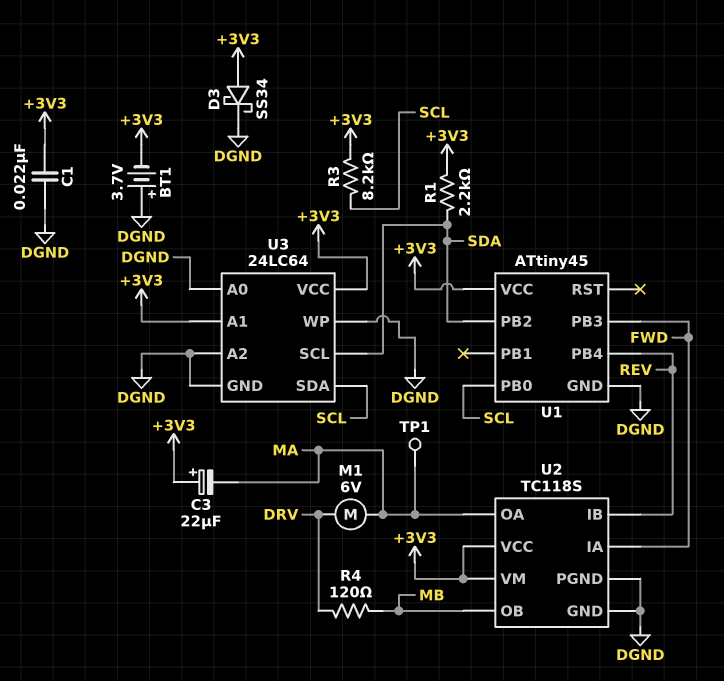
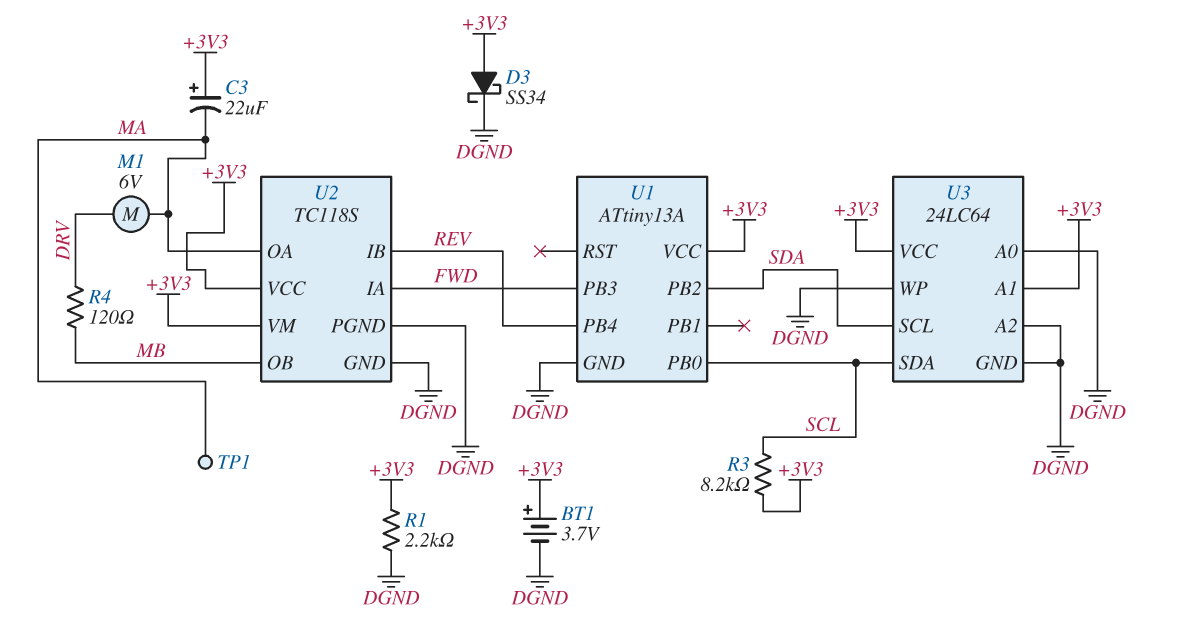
BT1: 3.7V (plus DGND, minus +3V3) -> 3.7V (plus +3V3, minus DGND)
C1: 22nF (+3V3, DGND) -> none
R1: 2.2k (+3V3, SDA) -> 2.2k (+3V3, DGND)
U1: ATtiny45 -> ATtiny13A

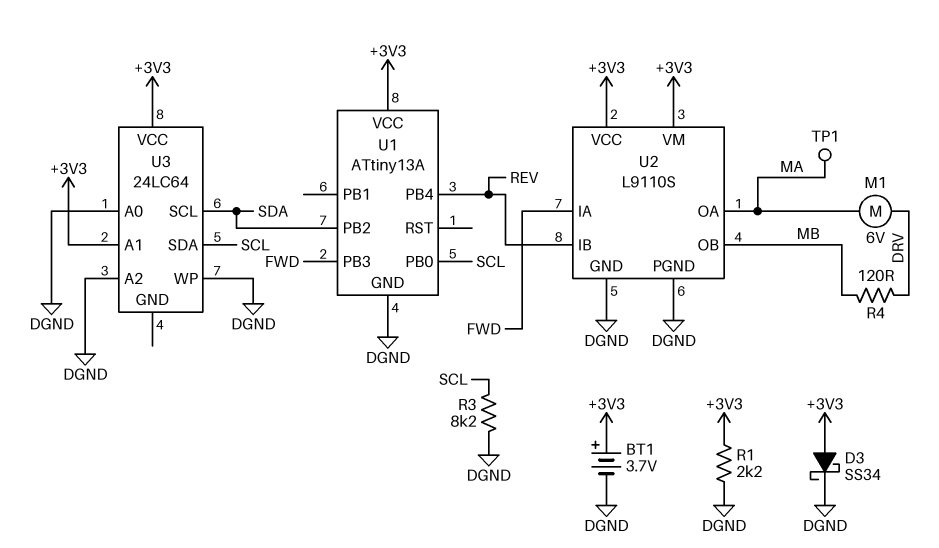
C3: 22uF (plus +3V3, minus MA) -> none
R3: 8.2k (+3V3, SCL) -> 8.2k (DGND, SCL)
U2: TC118S -> L9110S
U3 pin GND: DGND -> none

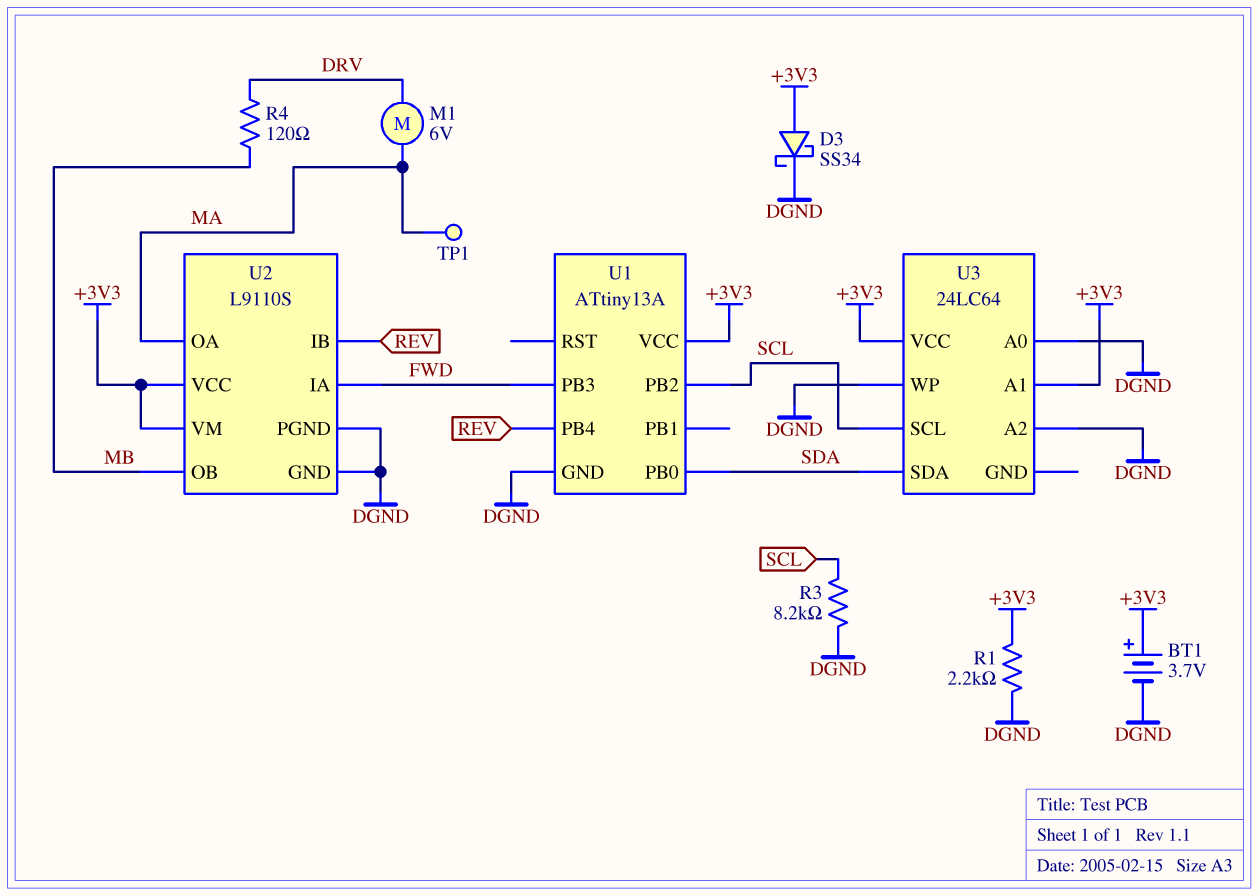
U1 pin PB0: SCL -> SDA
U1 pin PB2: SDA -> SCL
U3 pin SCL: SDA -> SCL
U3 pin SDA: SCL -> SDA

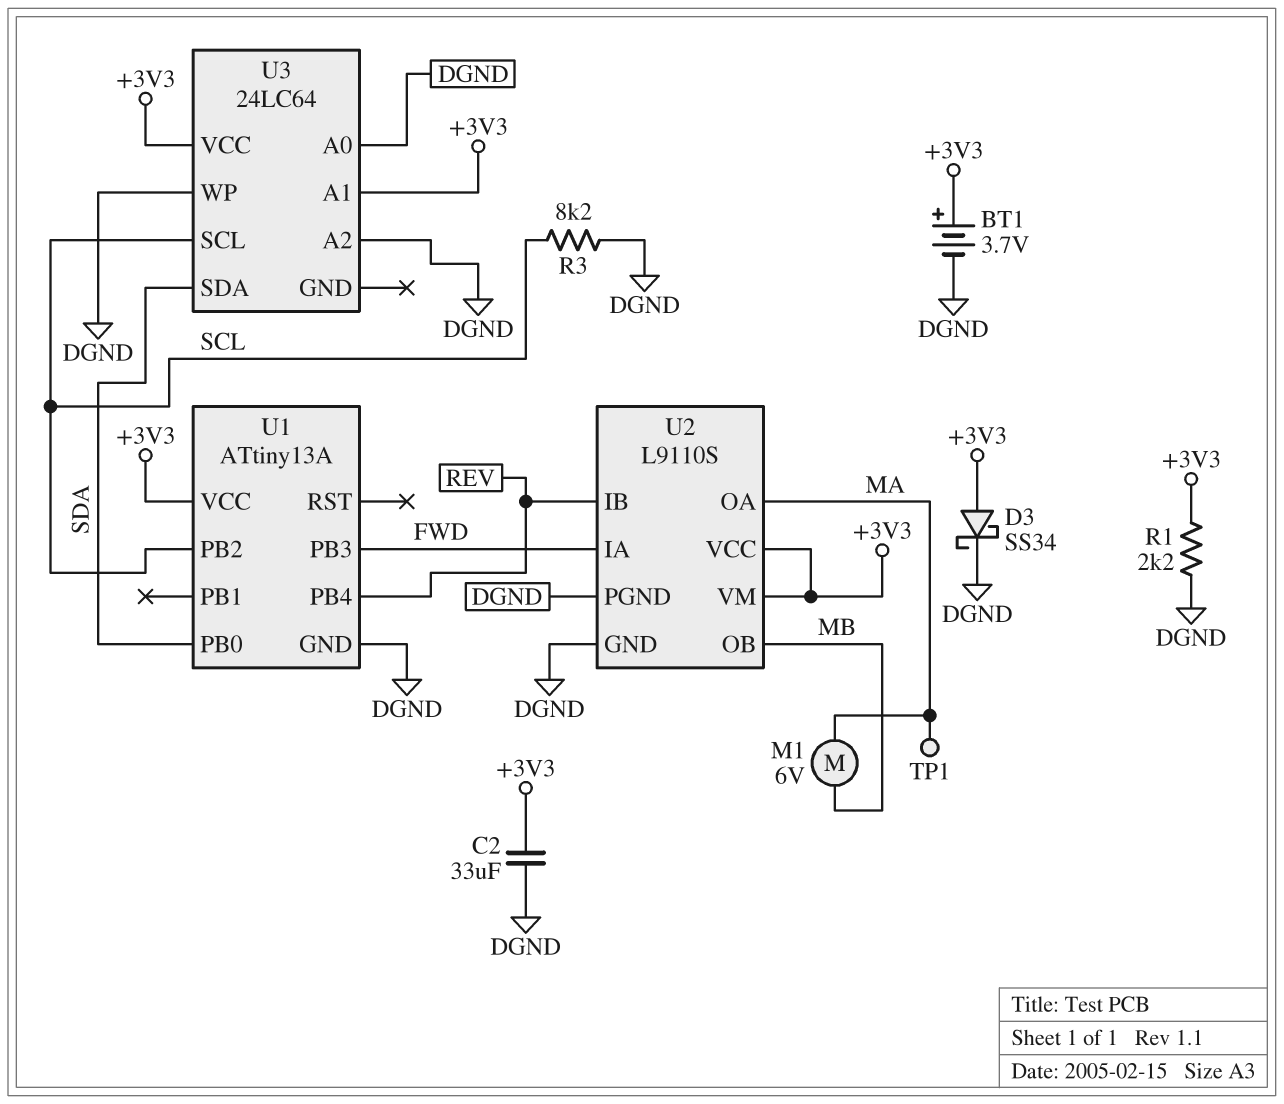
C2: none -> 33uF (+3V3, DGND)
M1: motor 6V (DRV, MA) -> motor 6V (MA, MB)
R4: 120 (DRV, MB) -> none

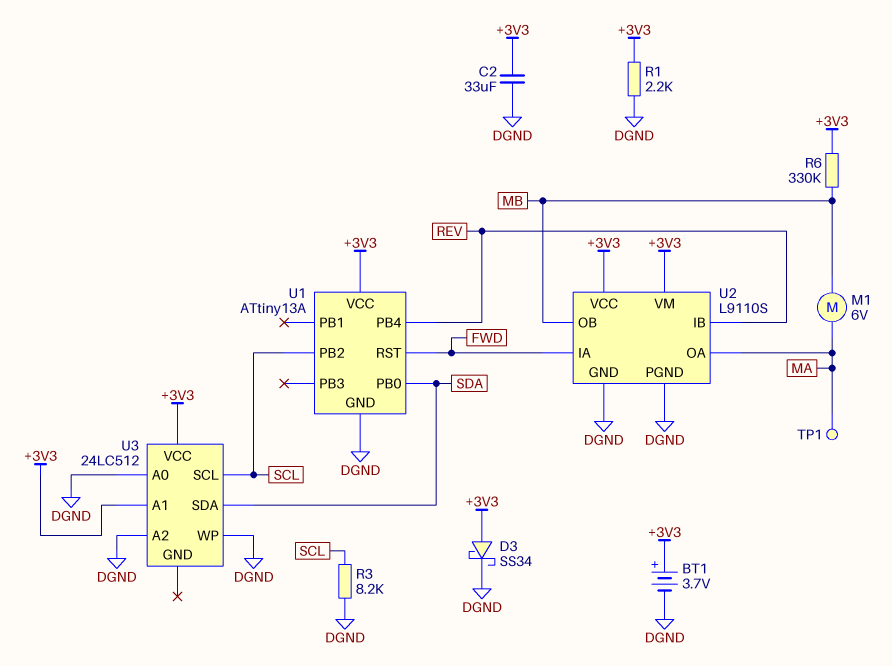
R6: none -> 330k (+3V3, MB)
U1 pin PB3: FWD -> none
U1 pin RST: none -> FWD
U3: 24LC64 -> 24LC512

